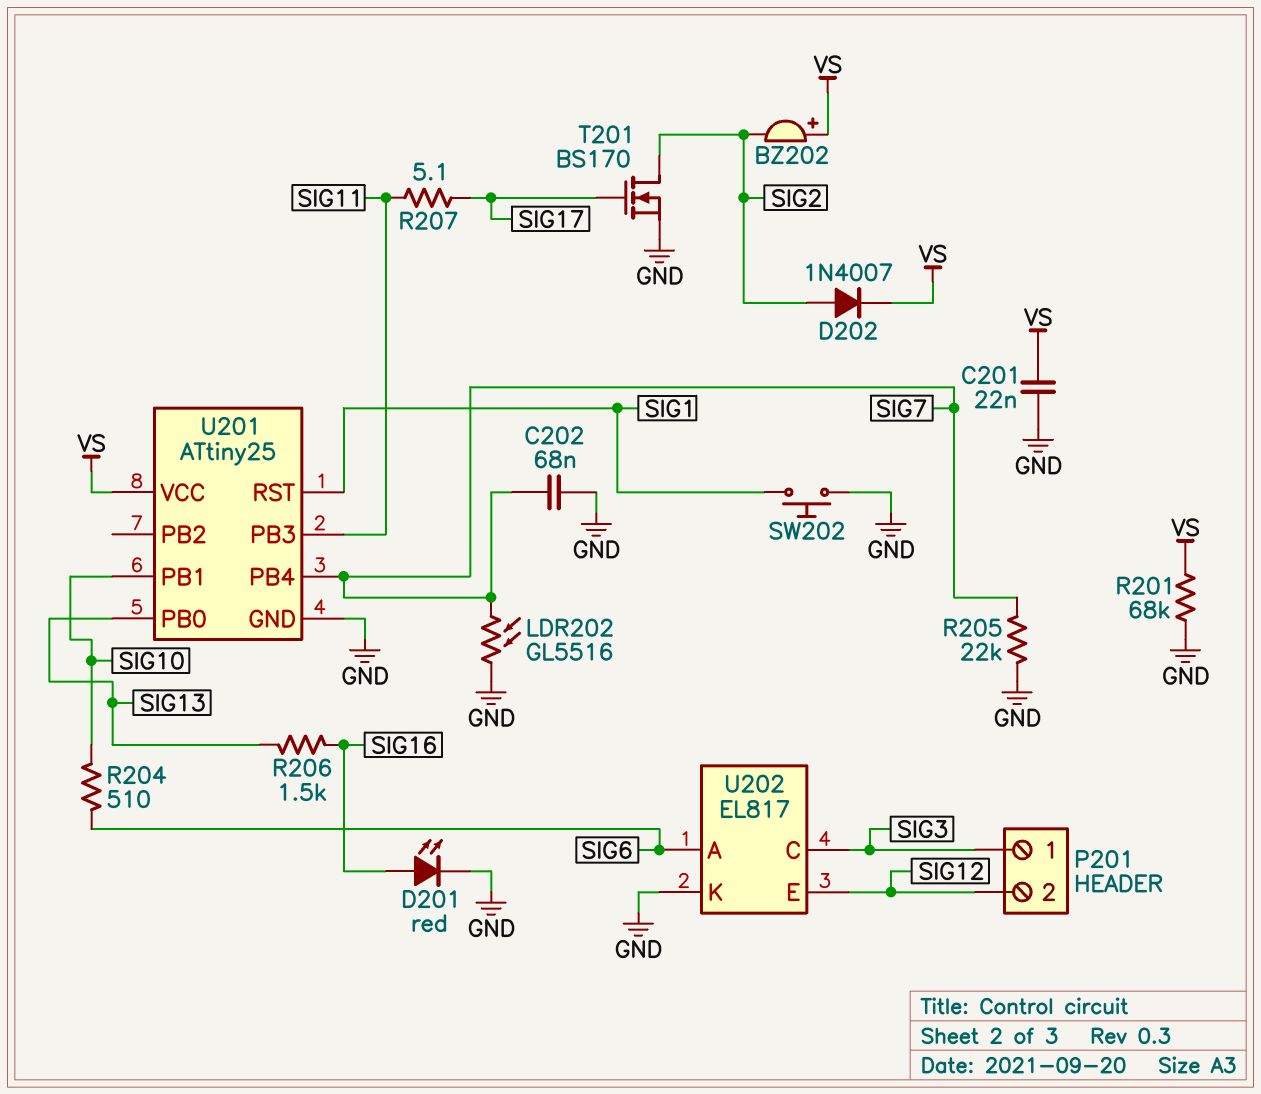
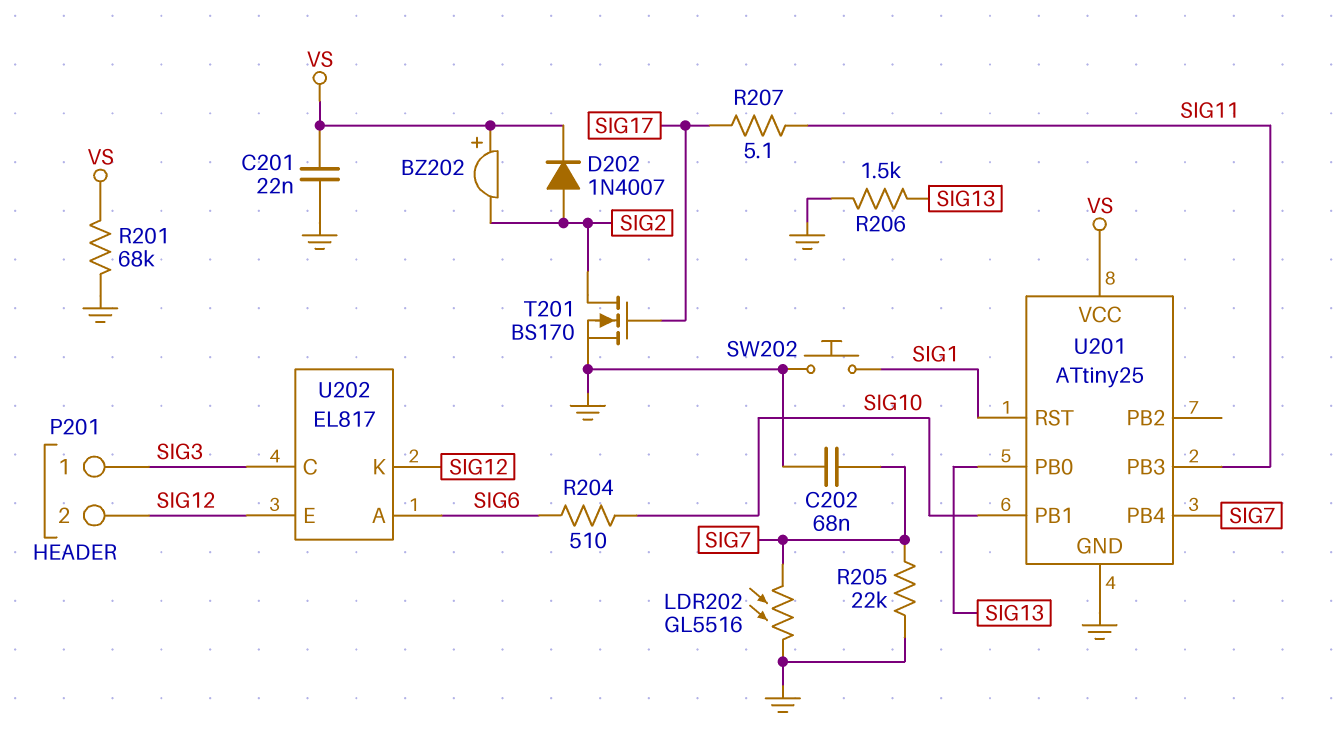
D201: LED red (A SIG16, K GND) -> none
R206: 1.5k (SIG13, SIG16) -> 1.5k (GND, SIG13)
U202 pin K: GND -> SIG12

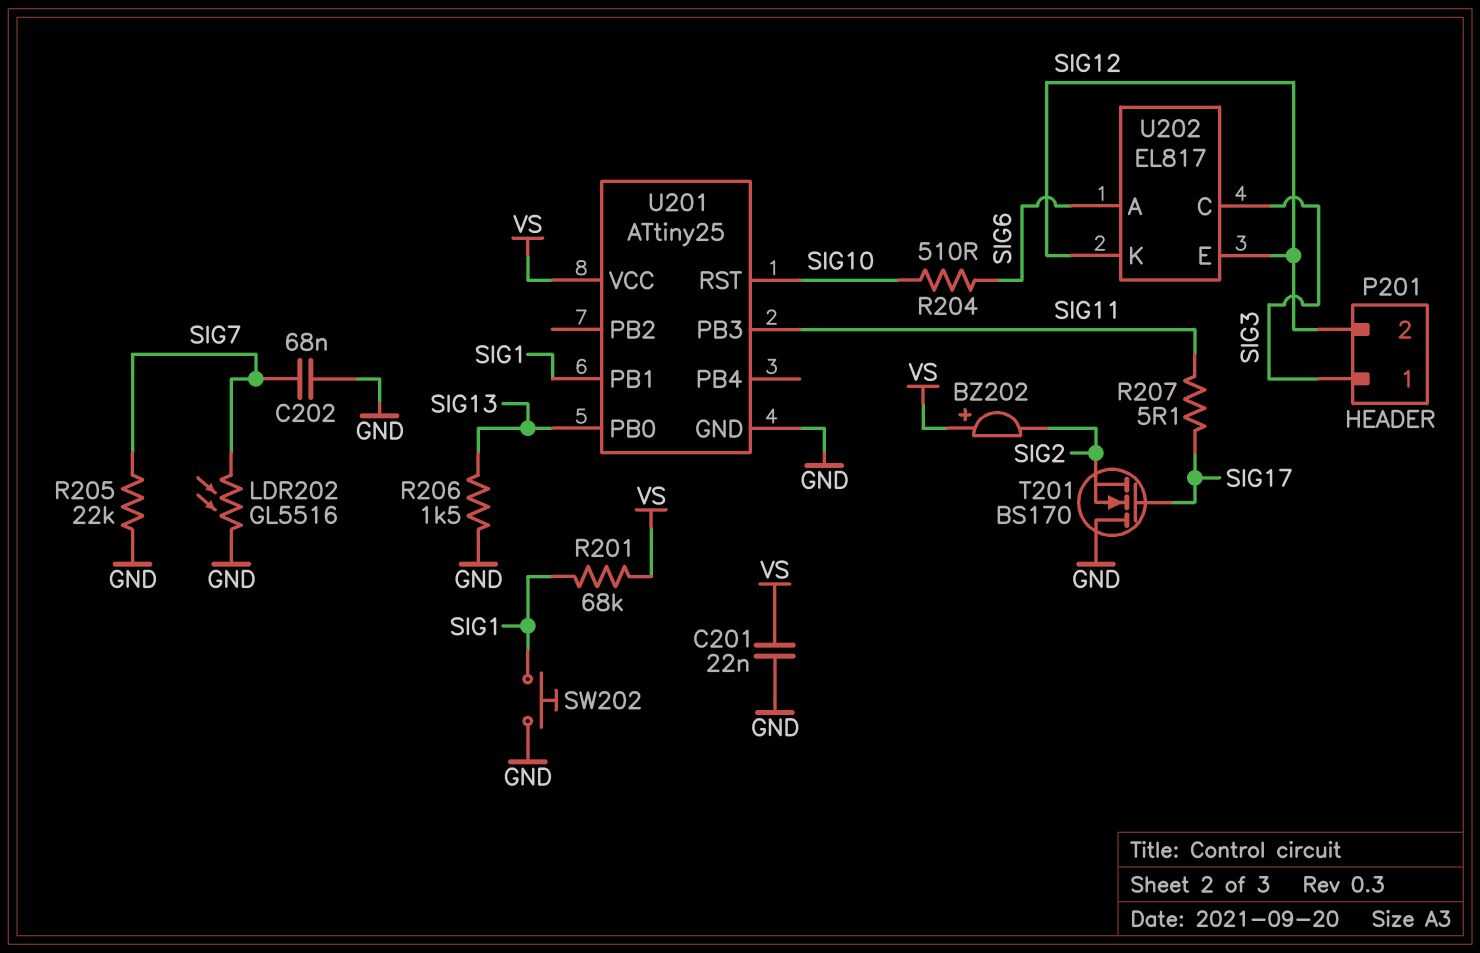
D202: diode 1N4007 (A SIG2, K VS) -> none
R201: 68k (GND, VS) -> 68k (SIG1, VS)
T201: NMOS BS170 (G SIG17, D SIG2, S GND) -> NMOS BS170 (G SIG17, D GND, S SIG2)
U201 pin PB1: SIG10 -> SIG1
U201 pin PB4: SIG7 -> none
U201 pin RST: SIG1 -> SIG10

